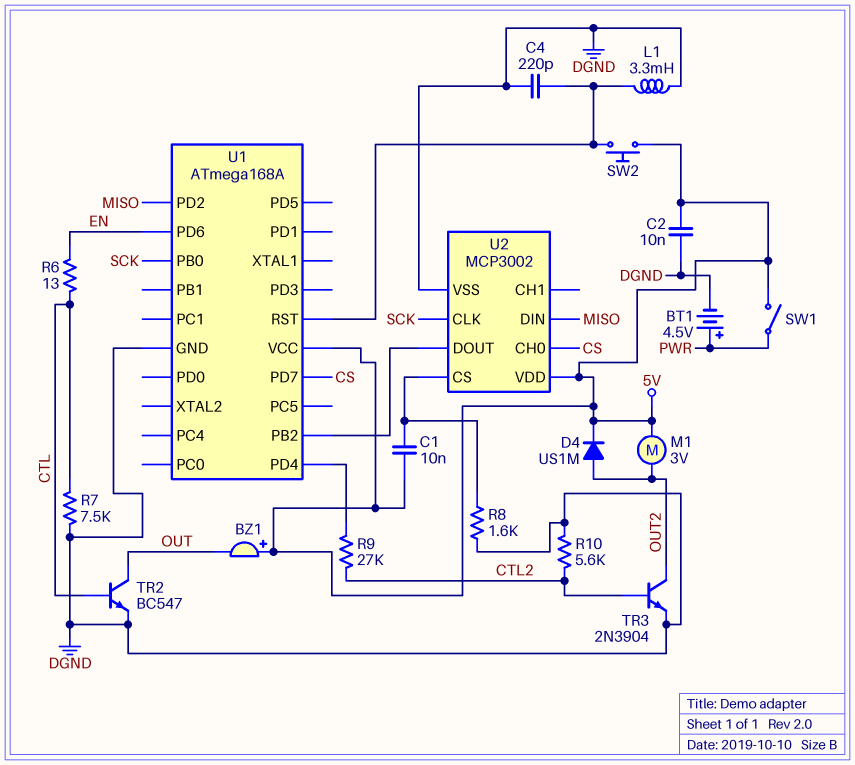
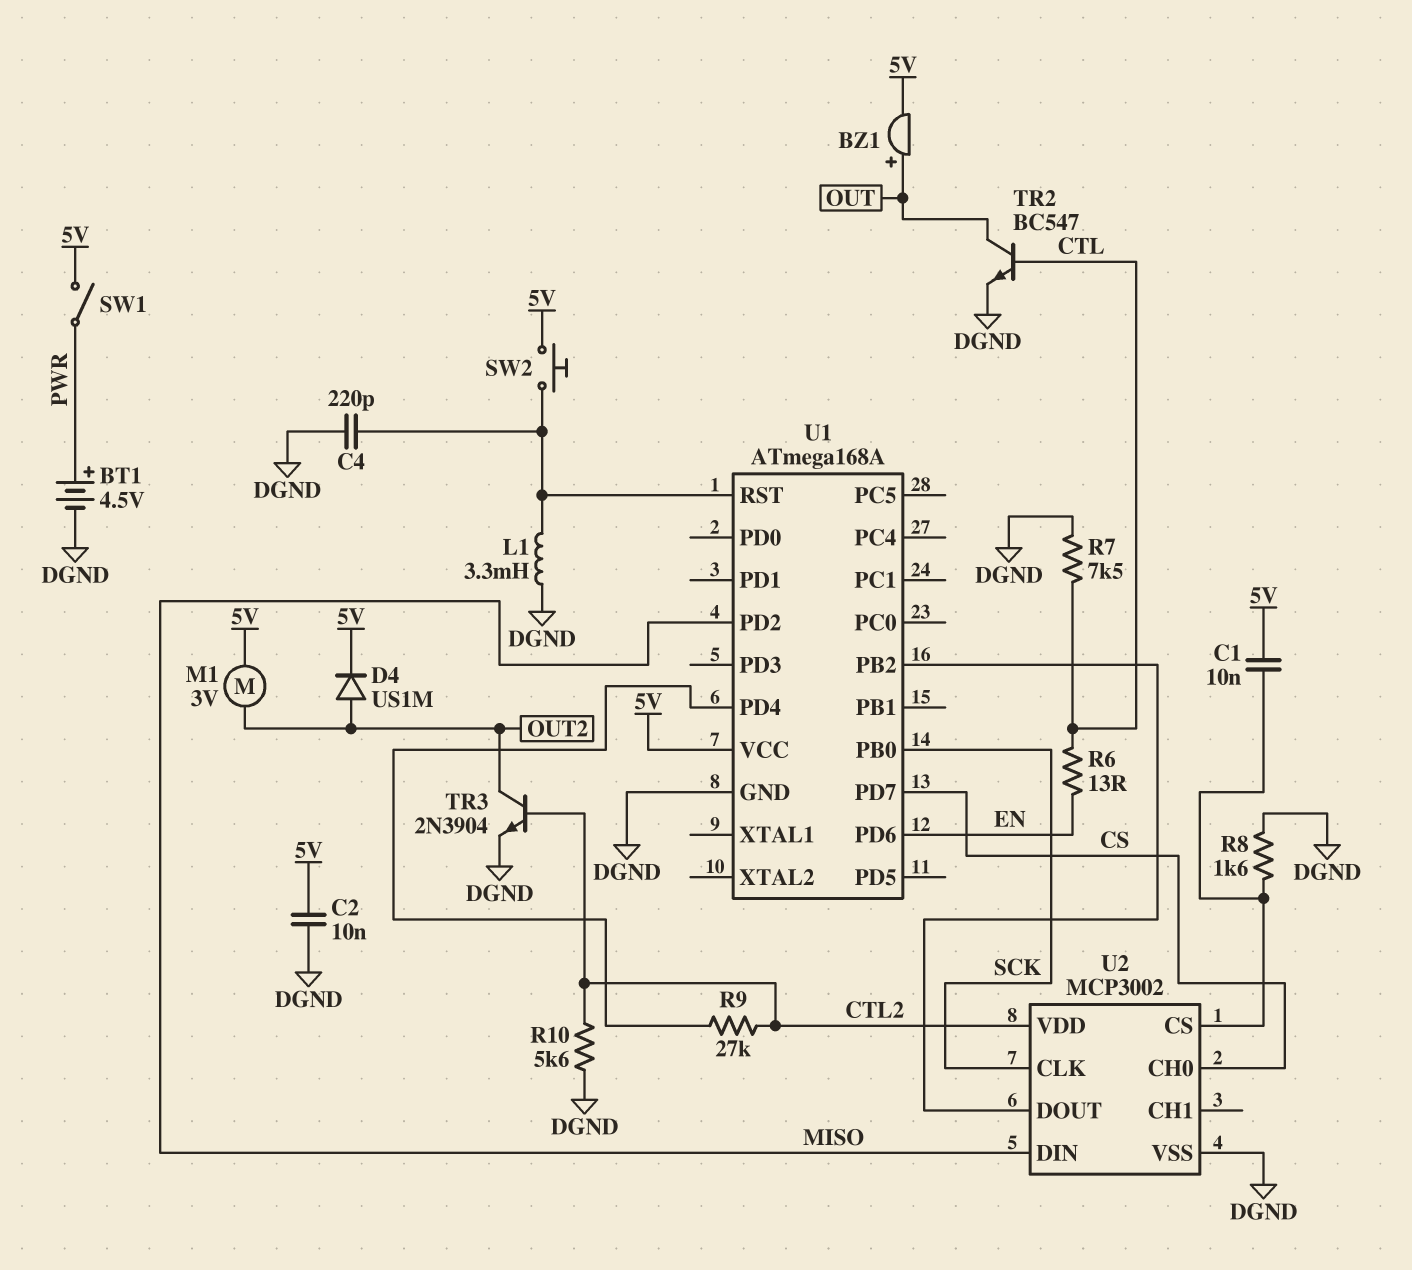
BZ1: buzzer (plus 5V, minus OUT) -> buzzer (plus OUT, minus 5V)
U2 pin VDD: 5V -> CTL2

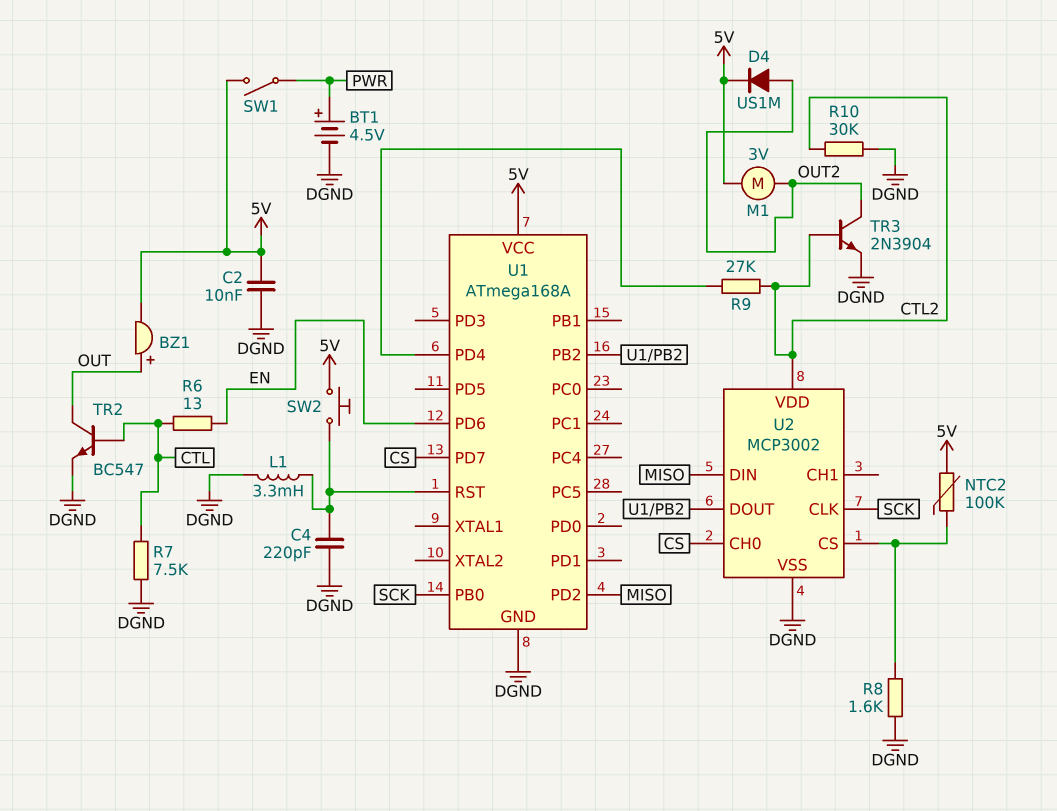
C1: 10nF (5V, U2/CS) -> none
NTC2: none -> 100k (5V, U2/CS)
R10: 5.6k (CTL2, DGND) -> 30k (CTL2, DGND)

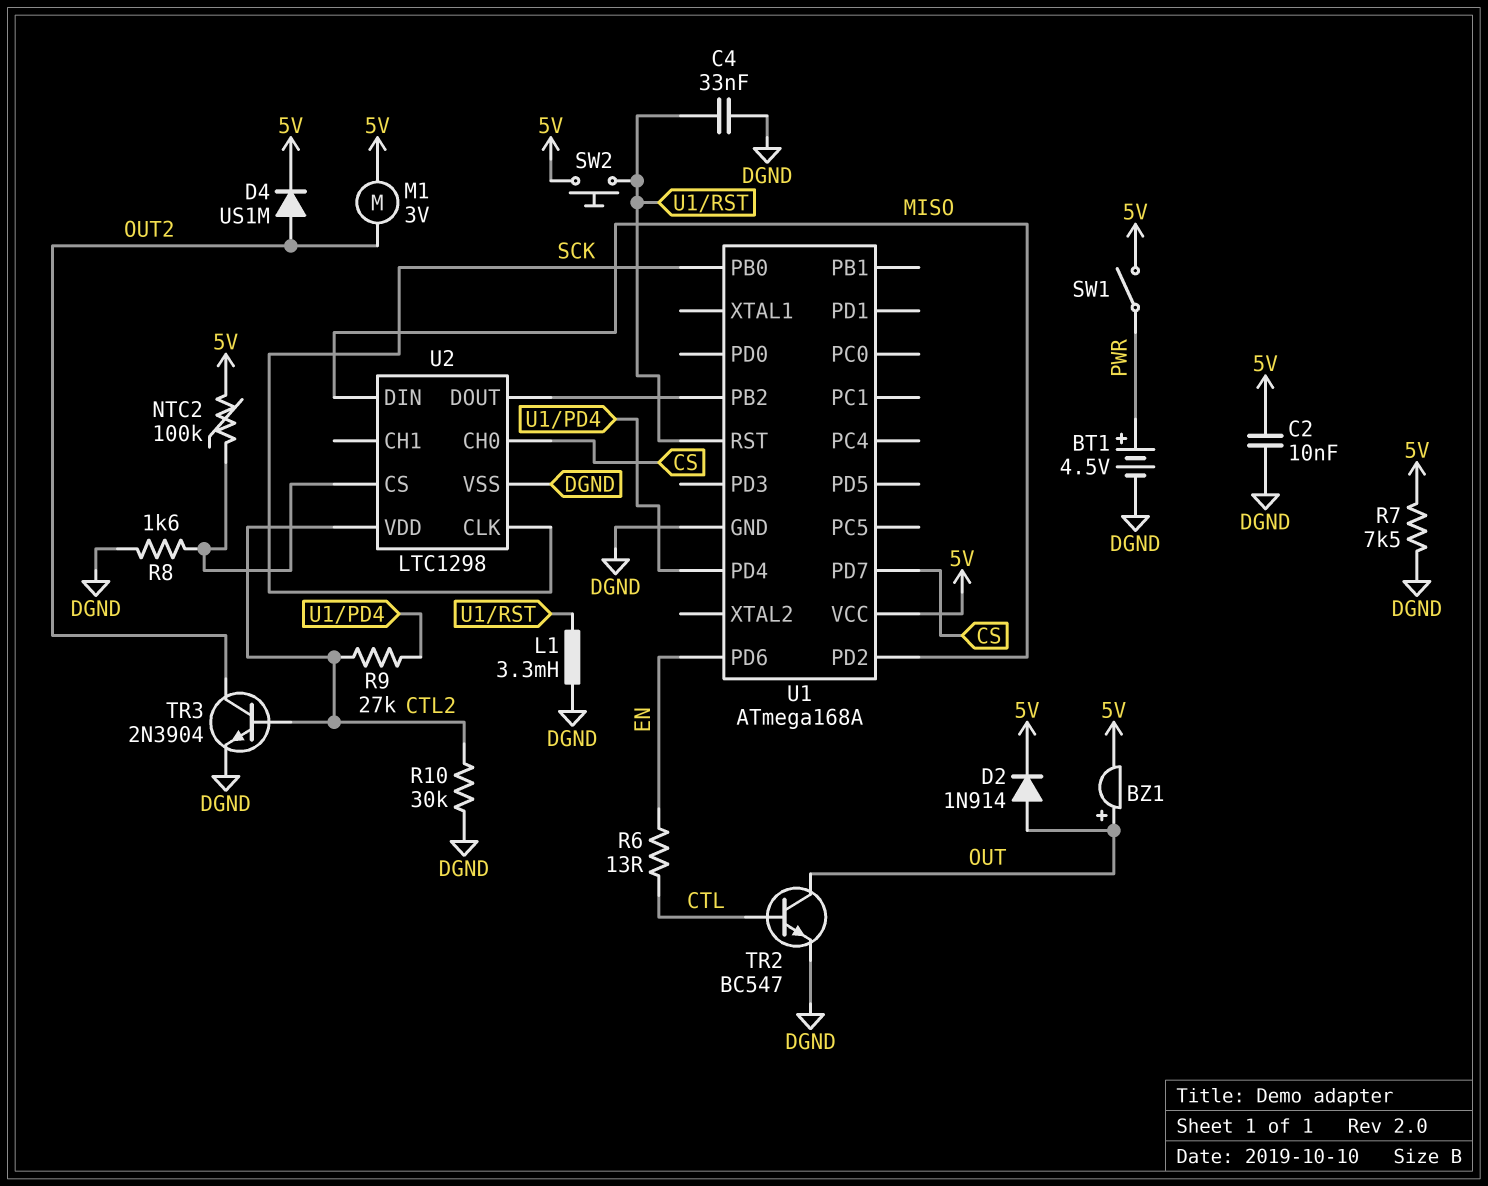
C4: 220pF (DGND, U1/RST) -> 33nF (DGND, U1/RST)
D2: none -> diode 1N914 (A OUT, K 5V)
R7: 7.5k (CTL, DGND) -> 7.5k (5V, DGND)
U2: MCP3002 -> LTC1298

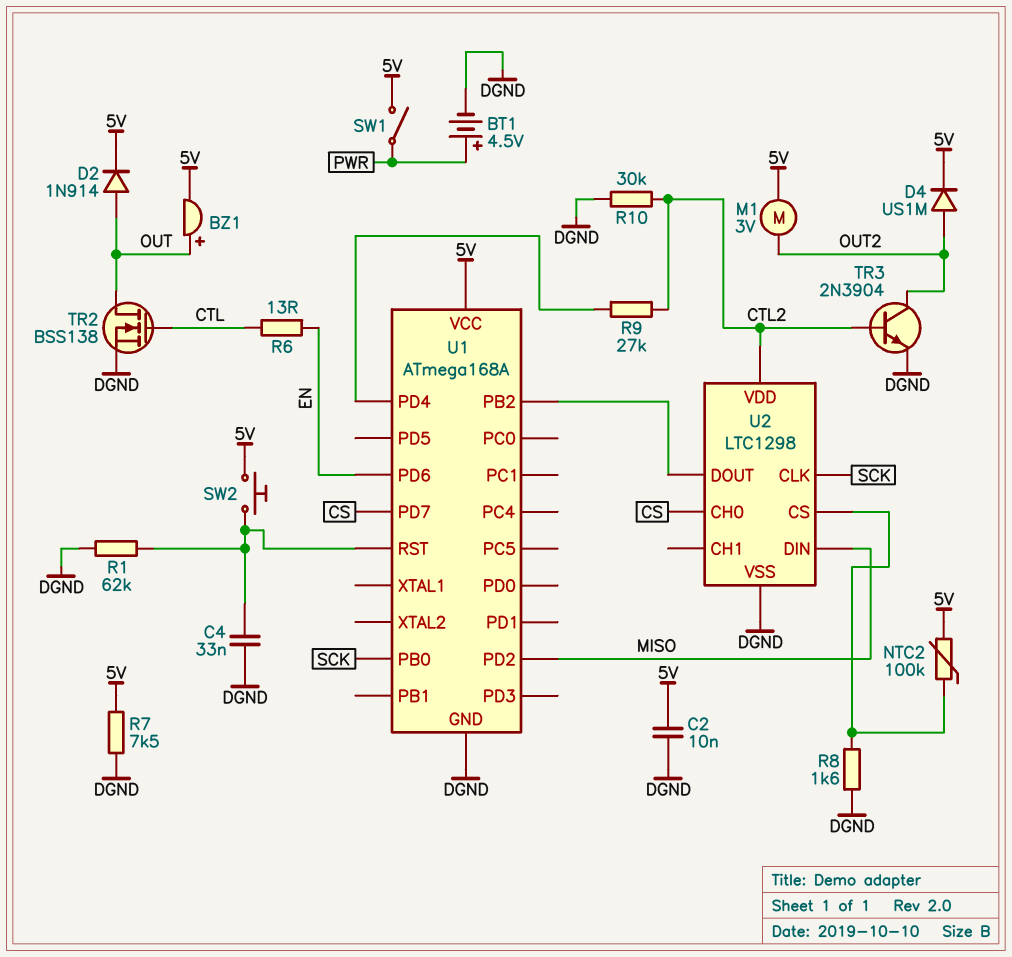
L1: 3.3mH (DGND, U1/RST) -> none
R1: none -> 62k (DGND, U1/RST)
TR2: NPN BC547 (B CTL, C OUT, E DGND) -> NMOS BSS138 (G CTL, D OUT, S DGND)

